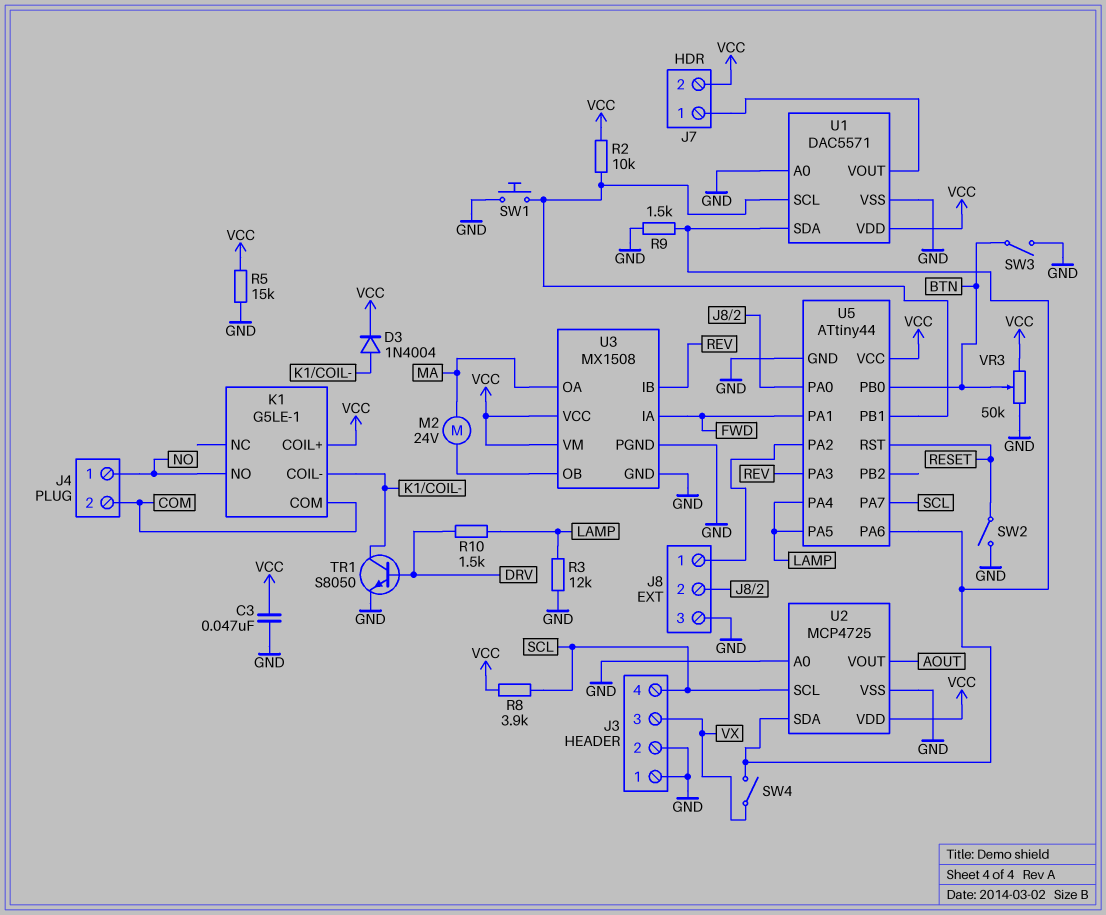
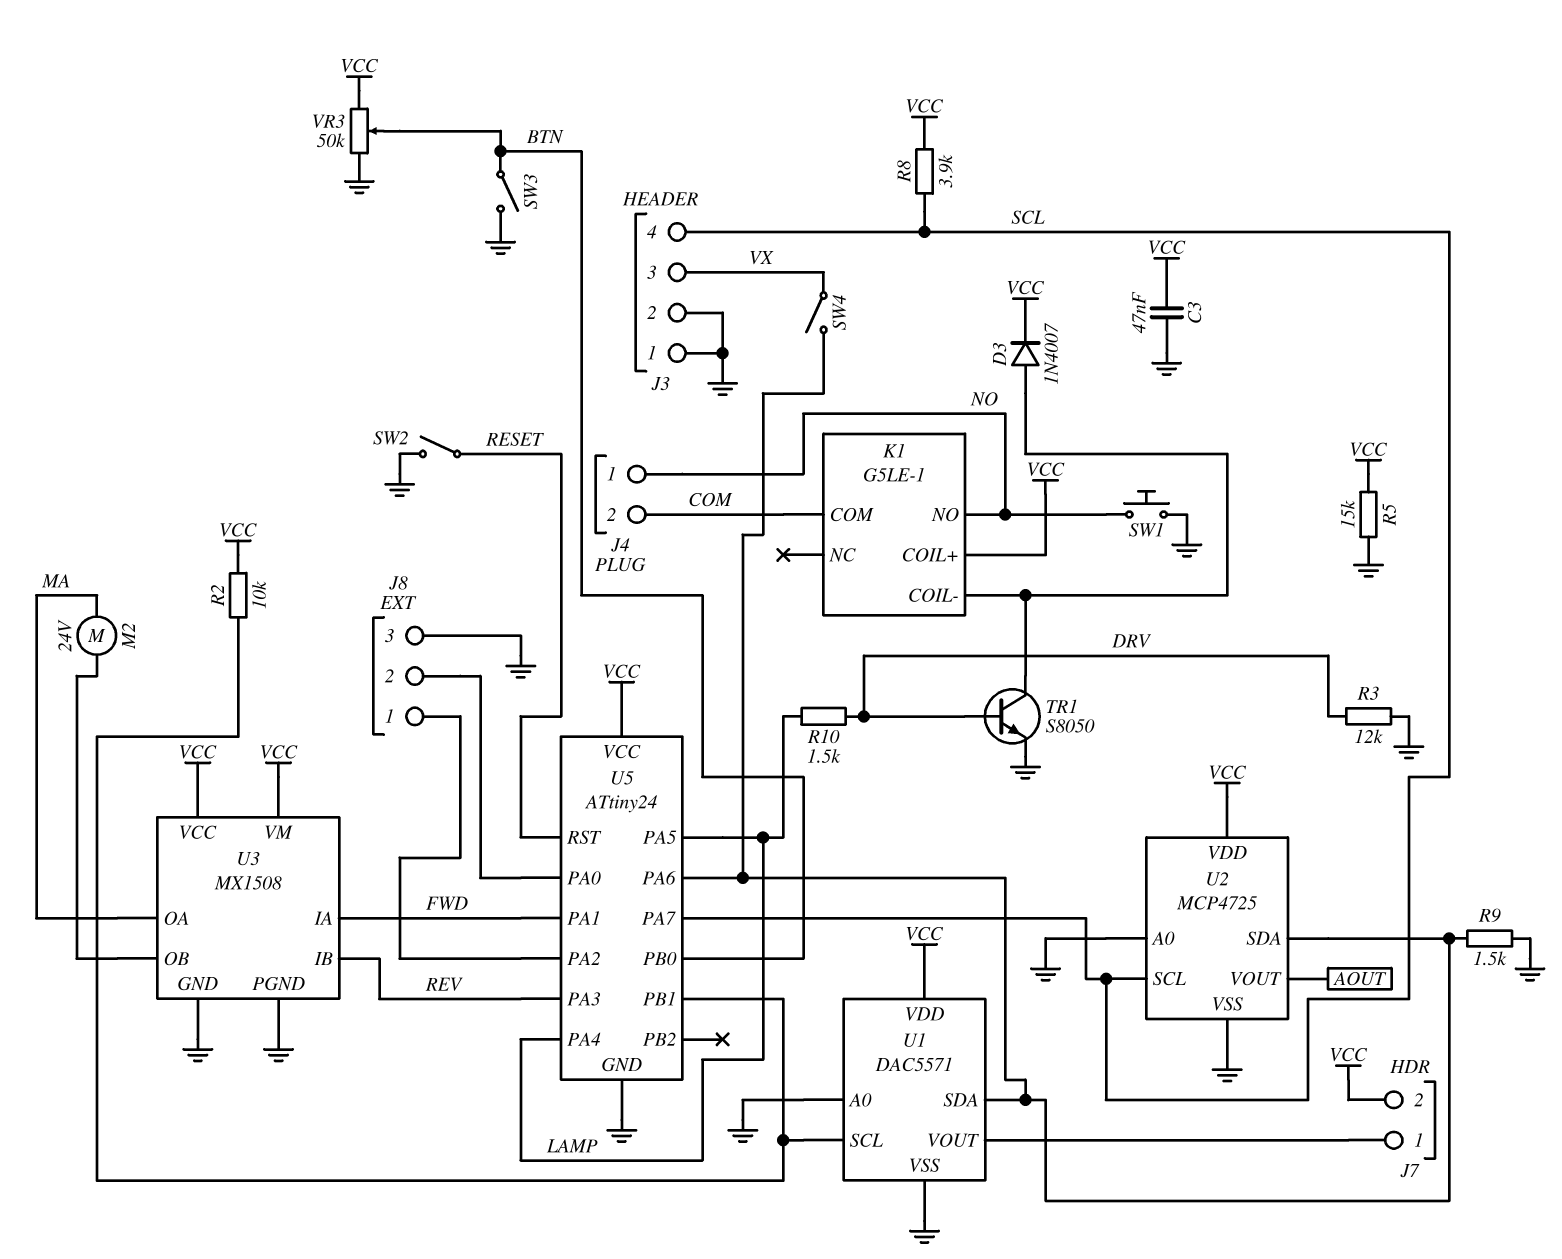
D3: diode 1N4004 (A K1/COIL-, K VCC) -> diode 1N4007 (A K1/COIL-, K VCC)
R3: 12k (GND, LAMP) -> 12k (DRV, GND)
SW1: button (GND, U1/SCL) -> button (GND, NO)
U5: ATtiny44 -> ATtiny24

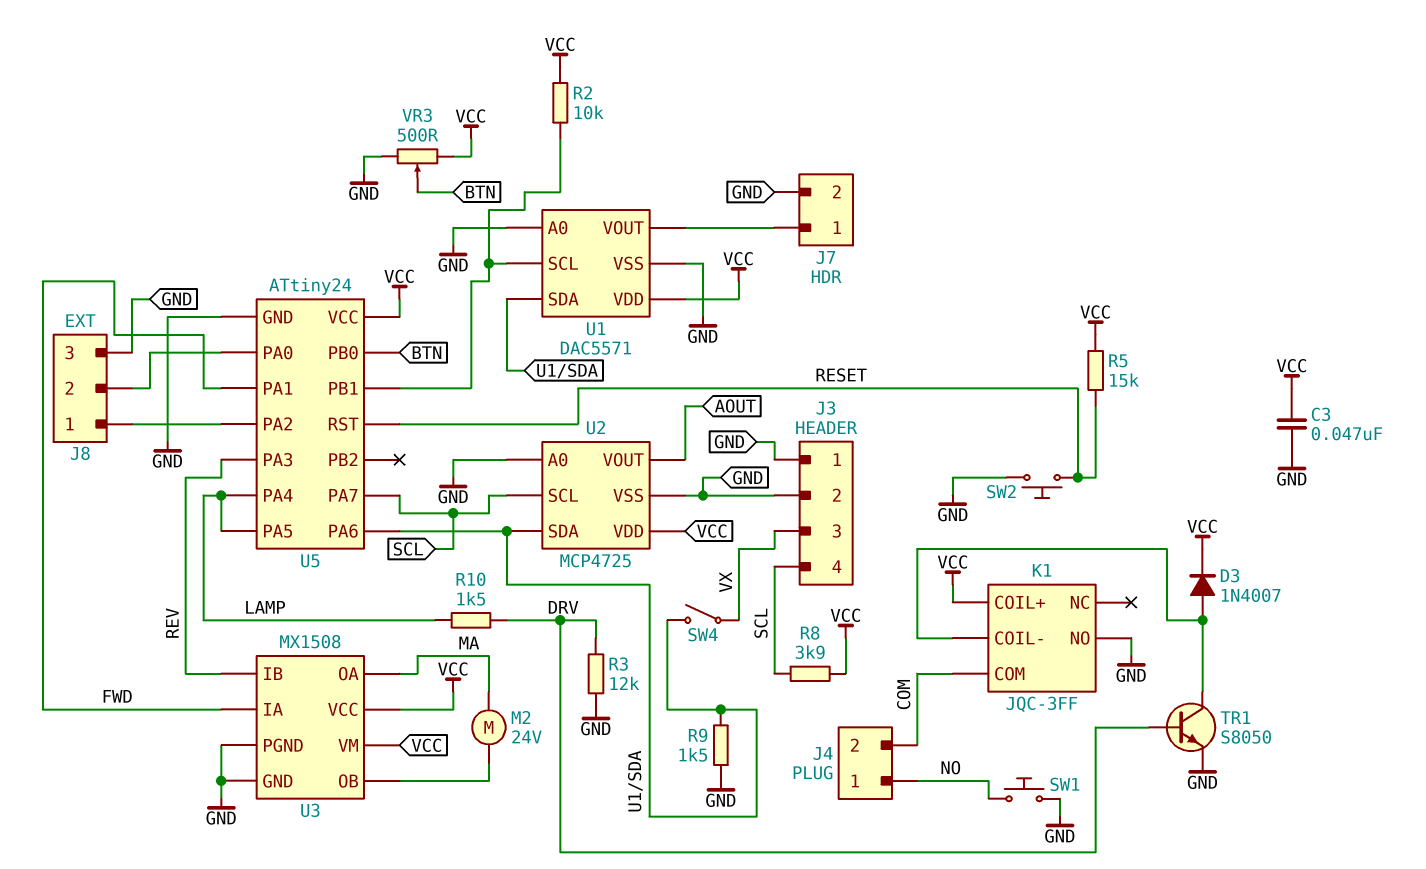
J7 pin 2: VCC -> GND
K1: G5LE-1 -> JQC-3FF
K1 pin NO: NO -> GND
R5: 15k (GND, VCC) -> 15k (RESET, VCC)
SW2: switch (GND, RESET) -> button (GND, RESET)
SW3: switch (BTN, GND) -> none
VR3: 50k (GND, VCC, wiper BTN) -> 500 (GND, VCC, wiper BTN)

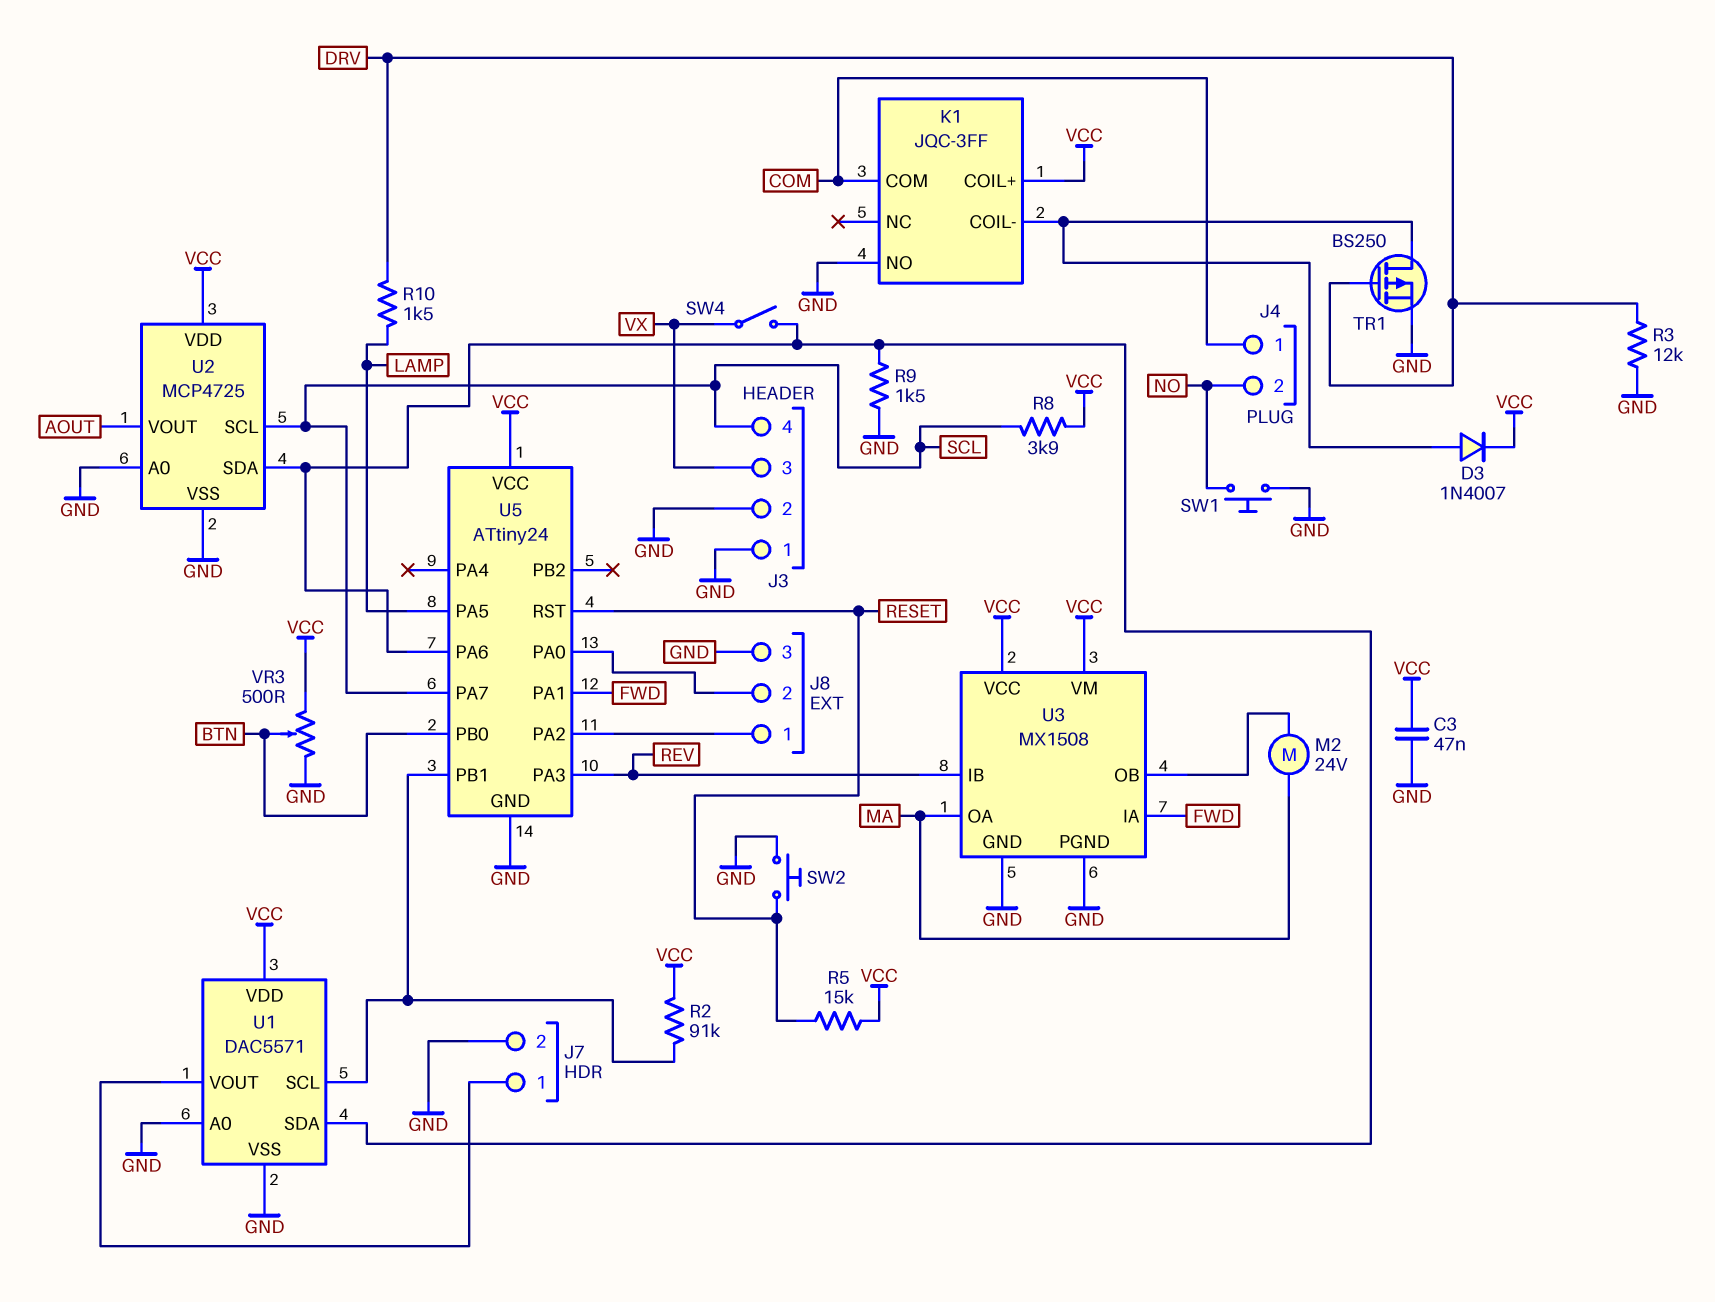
J4 pin 1: NO -> COM
J4 pin 2: COM -> NO
R2: 10k (U1/SCL, VCC) -> 91k (U1/SCL, VCC)
TR1: NPN S8050 (B DRV, C K1/COIL-, E GND) -> PMOS BS250 (G DRV, D K1/COIL-, S GND)
U5 pin PA4: LAMP -> none

